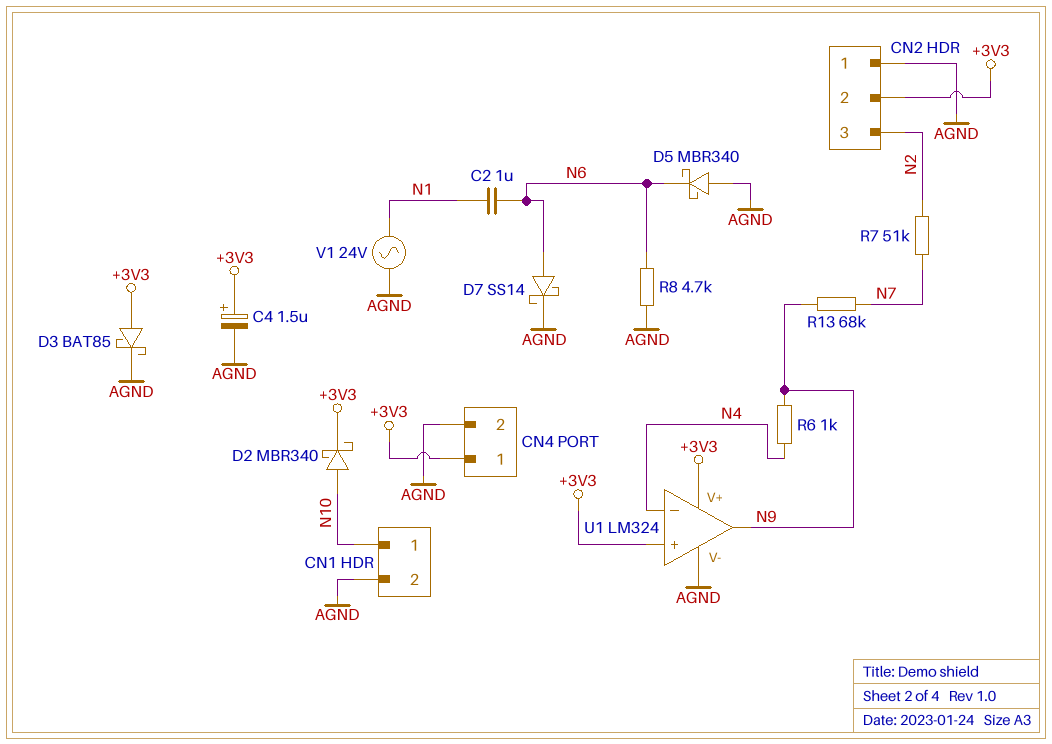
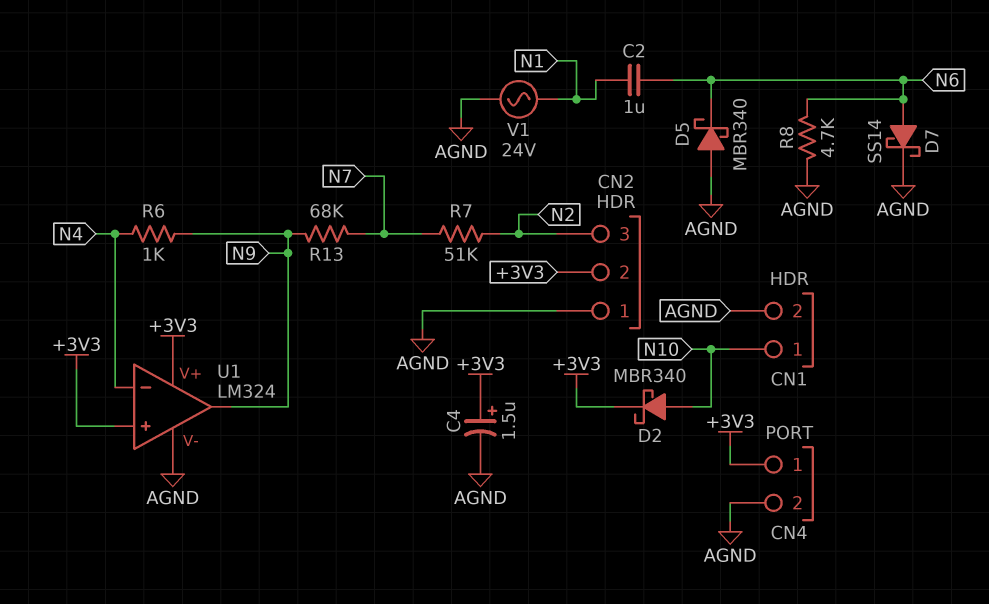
D3: schottky BAT85 (A +3V3, K AGND) -> none

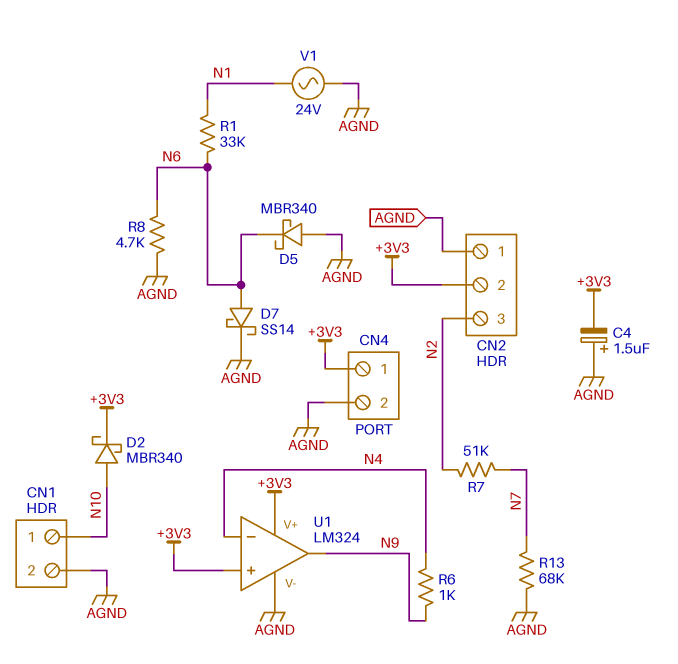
C2: 1uF (N1, N6) -> none
C4: 1.5uF (plus +3V3, minus AGND) -> 1.5uF (plus AGND, minus +3V3)
R1: none -> 33k (N1, N6)
R13: 68k (N7, N9) -> 68k (AGND, N7)

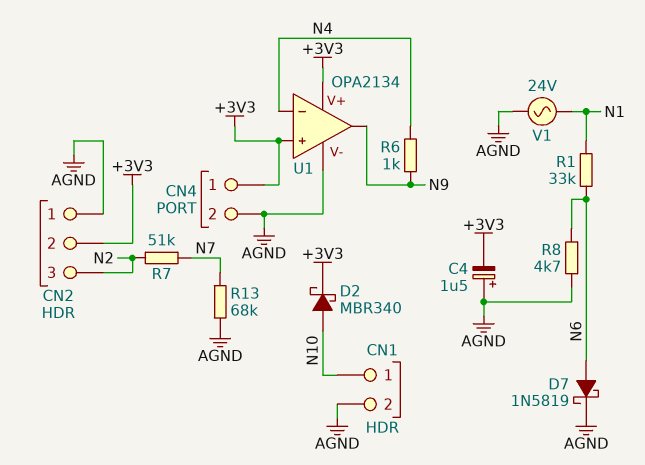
D5: schottky MBR340 (A AGND, K N6) -> none
D7: schottky SS14 (A N6, K AGND) -> schottky 1N5819 (A N6, K AGND)
U1: LM324 -> OPA2134

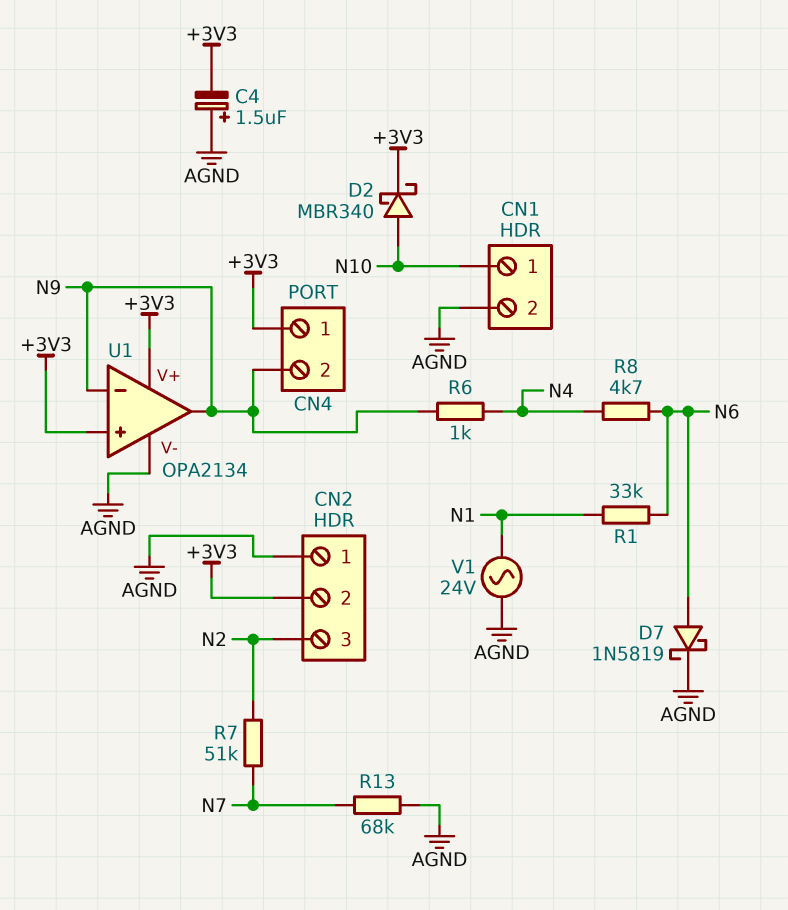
CN4 pin 2: AGND -> N9
R8: 4.7k (AGND, N6) -> 4.7k (N4, N6)
U1 pin in-: N4 -> N9

